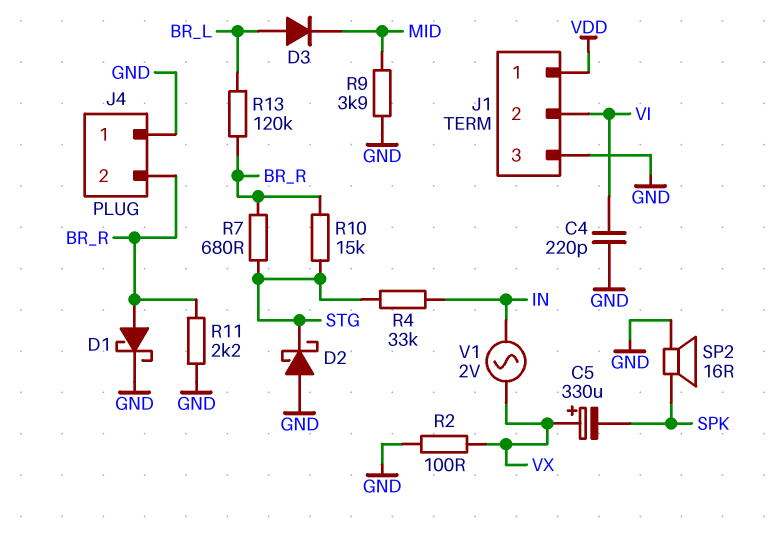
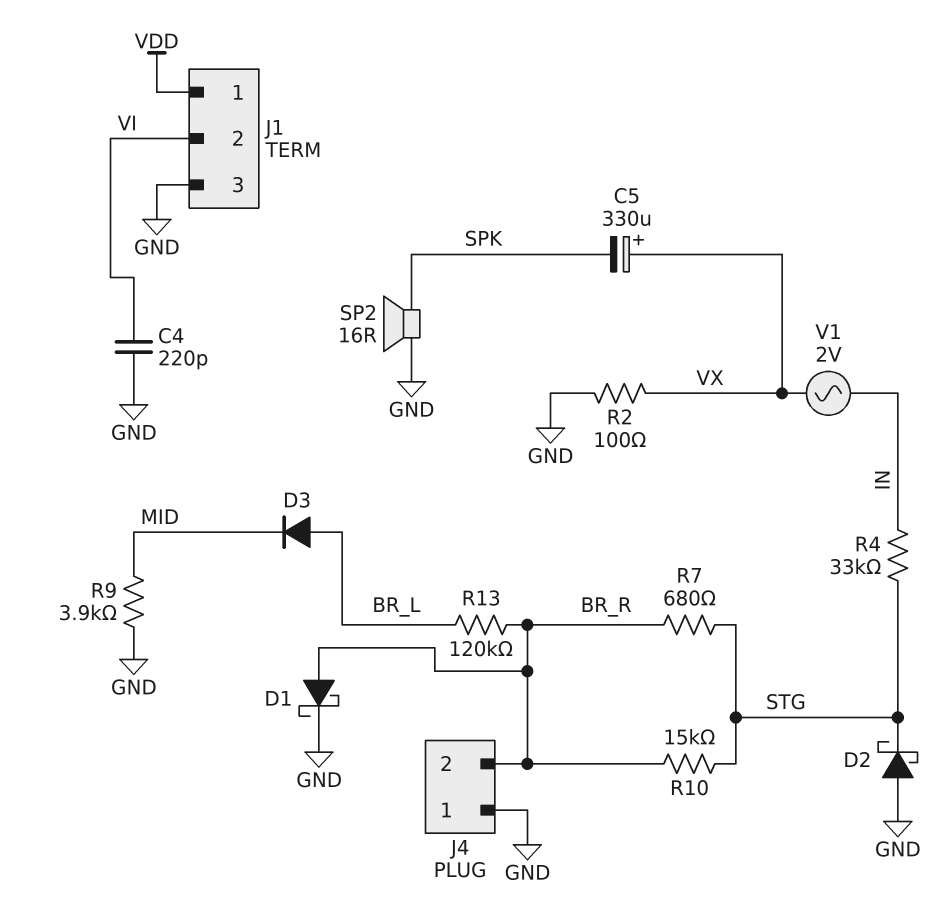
R11: 2.2k (BR_R, GND) -> none

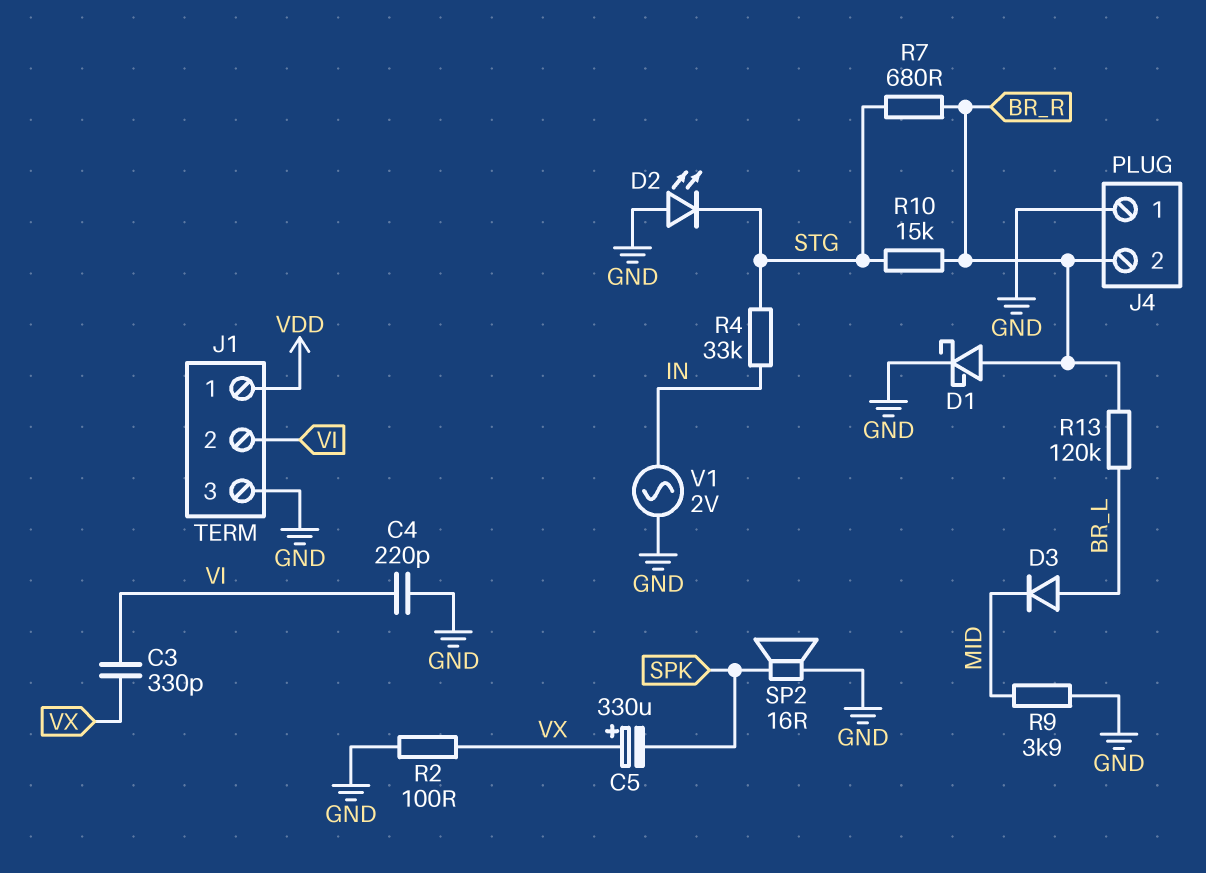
C3: none -> 330pF (VI, VX)
D2: schottky (A GND, K STG) -> LED (A GND, K STG)
V1: AC 2V (IN, VX) -> AC 2V (GND, IN)

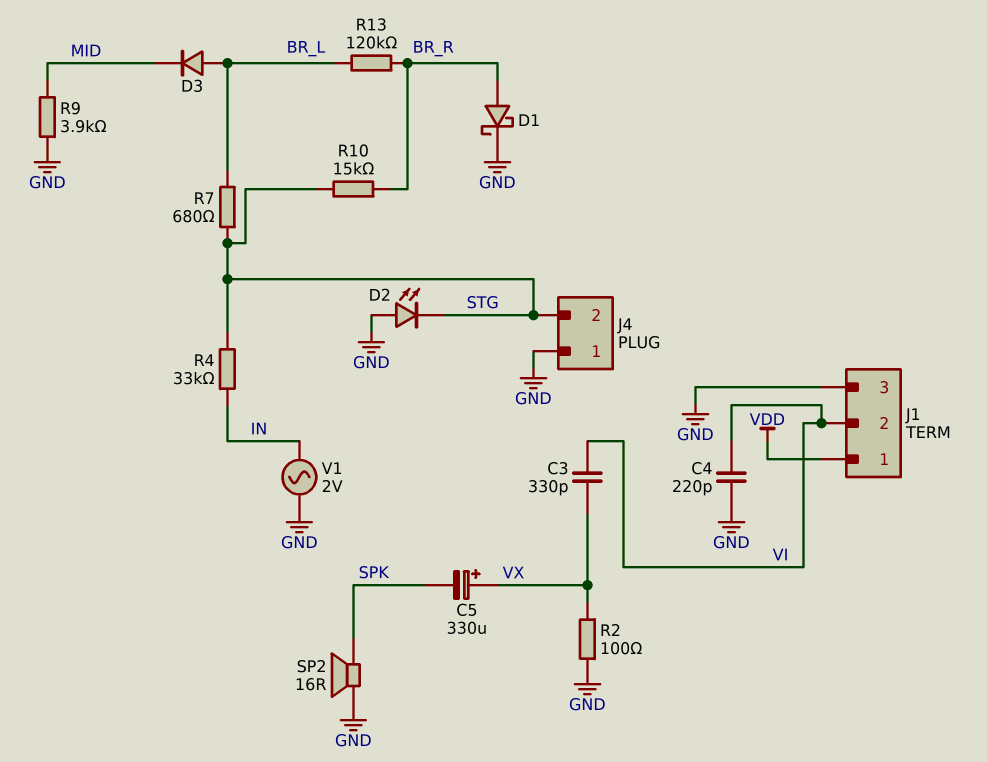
J4 pin 2: BR_R -> STG
R7: 680 (BR_R, STG) -> 680 (BR_L, STG)

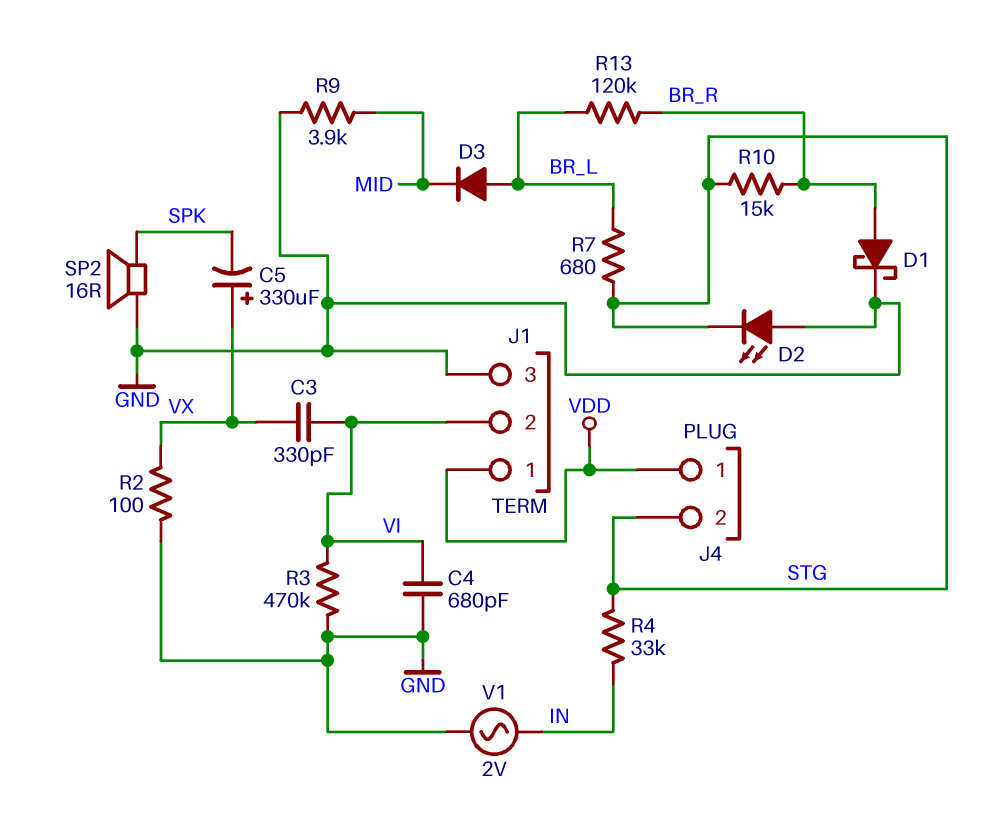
C4: 220pF (GND, VI) -> 680pF (GND, VI)
J4 pin 1: GND -> VDD
R3: none -> 470k (GND, VI)

